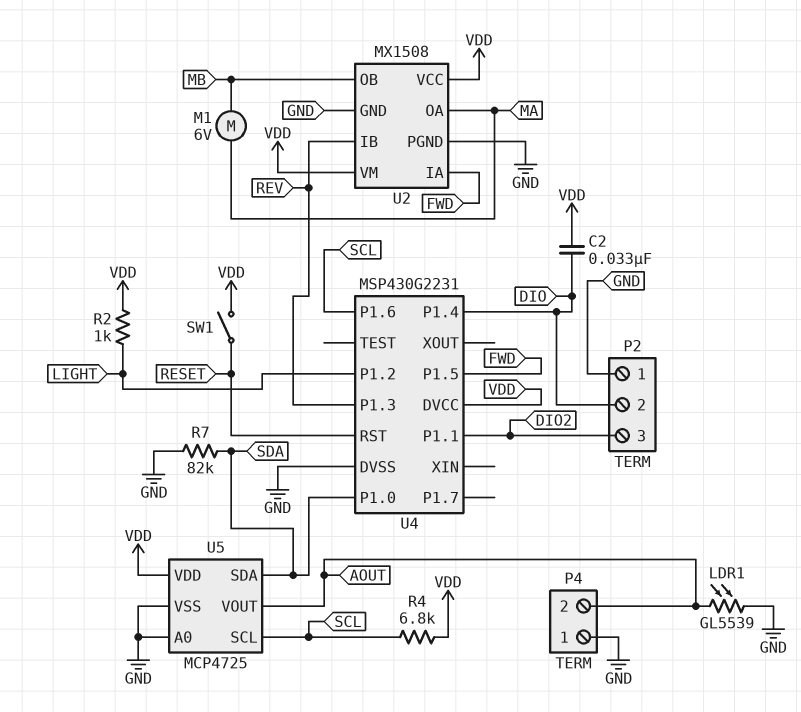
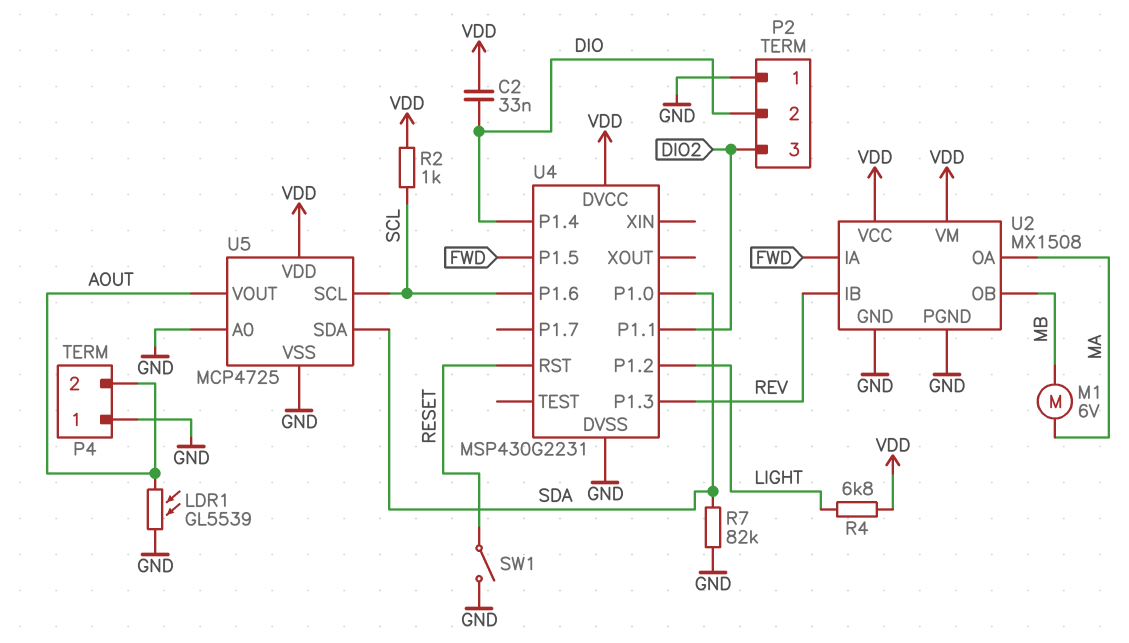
R2: 1k (LIGHT, VDD) -> 1k (SCL, VDD)
R4: 6.8k (SCL, VDD) -> 6.8k (LIGHT, VDD)
SW1: switch (RESET, VDD) -> switch (GND, RESET)

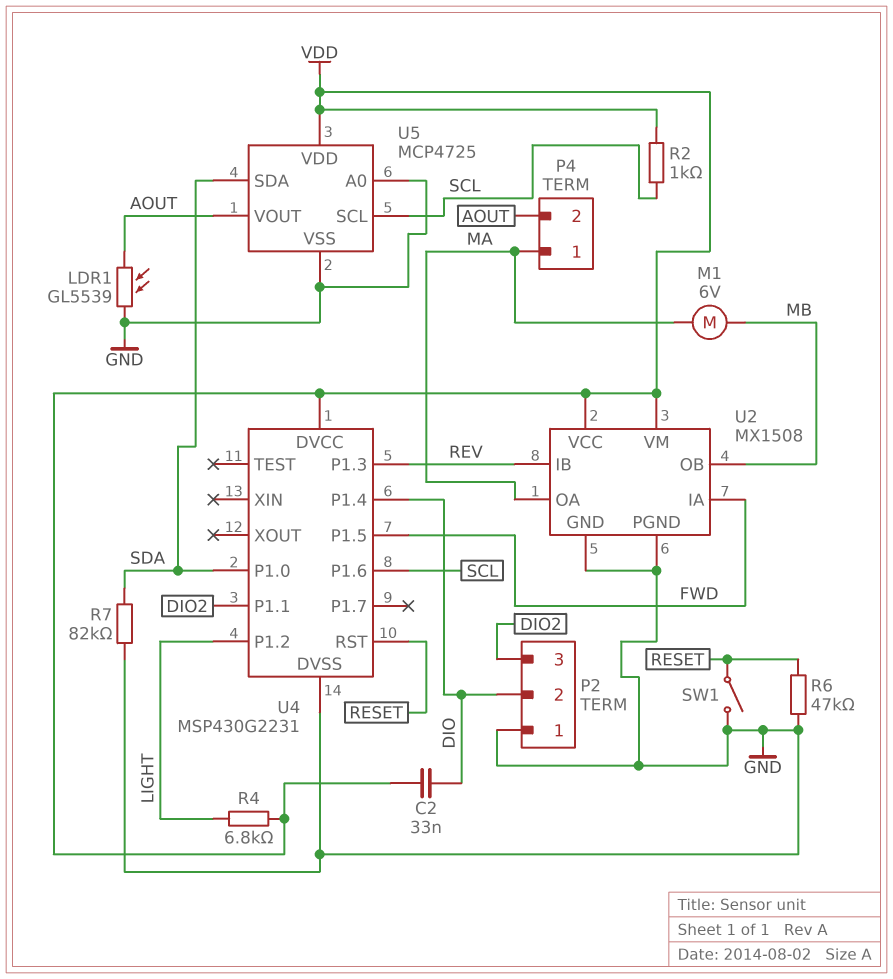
P4 pin 1: GND -> MA
R6: none -> 47k (GND, RESET)

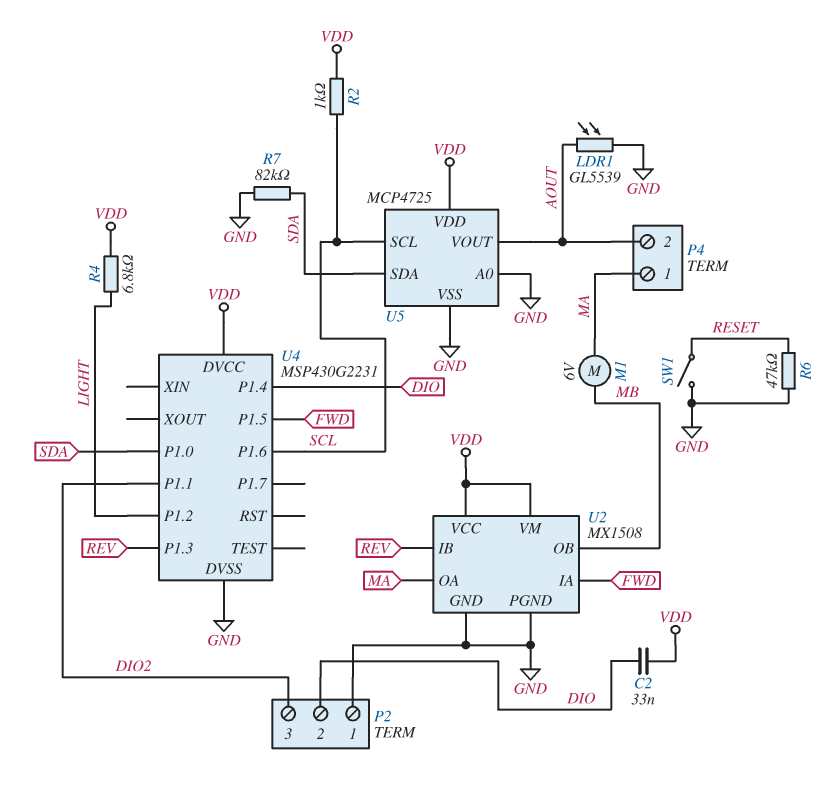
U4 pin RST: RESET -> none

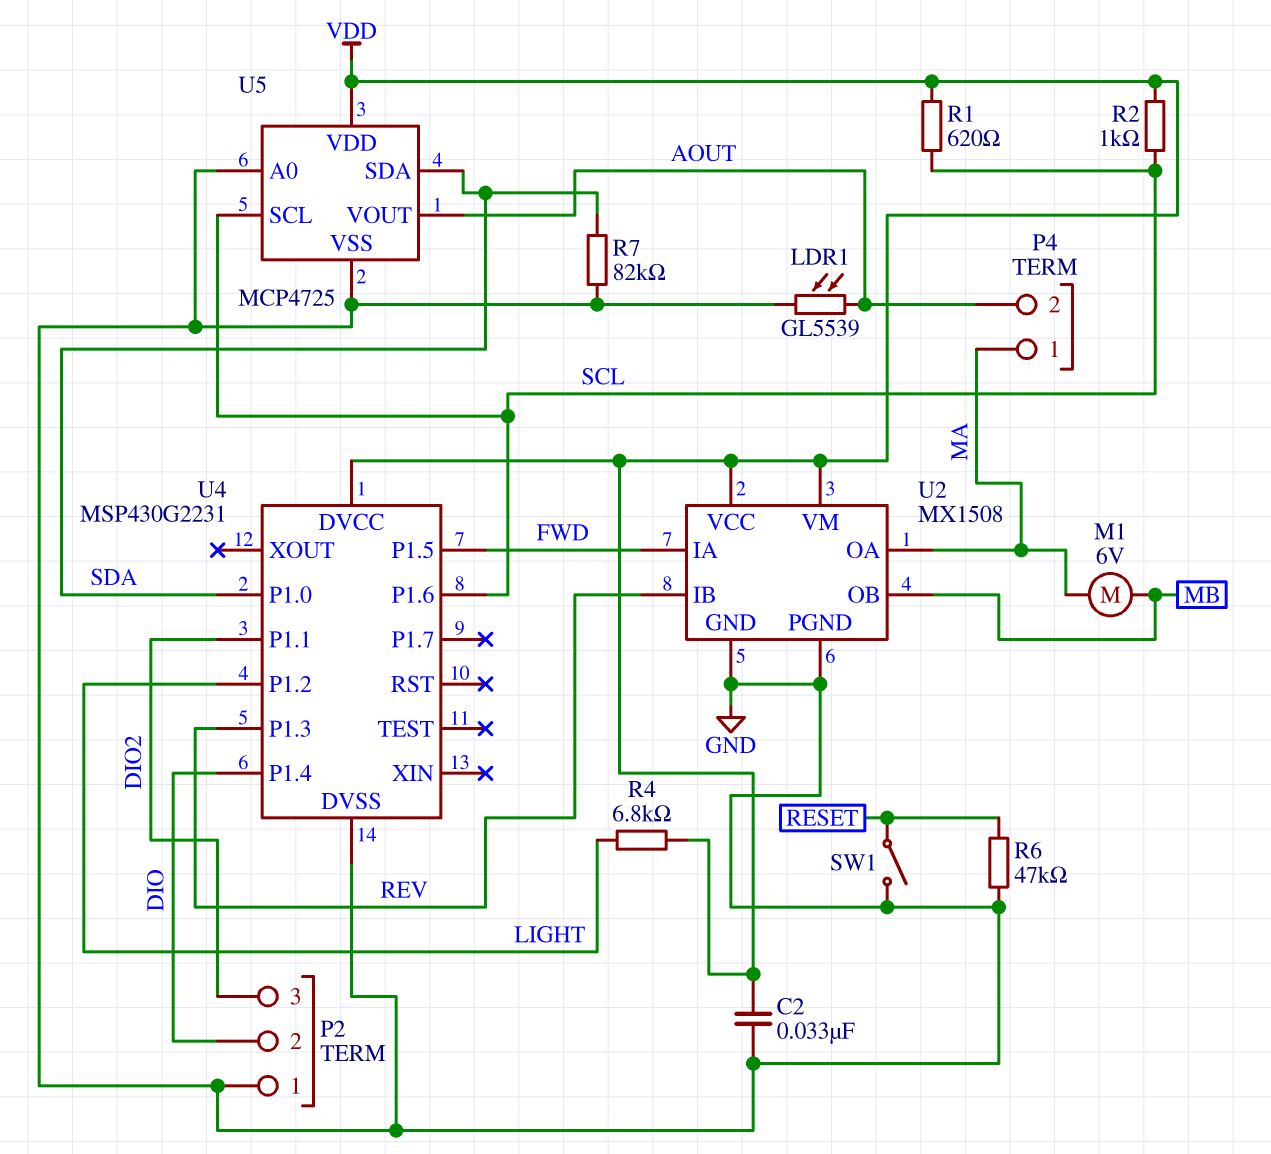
C2: 33nF (DIO, VDD) -> 33nF (GND, VDD)
R1: none -> 620 (SCL, VDD)

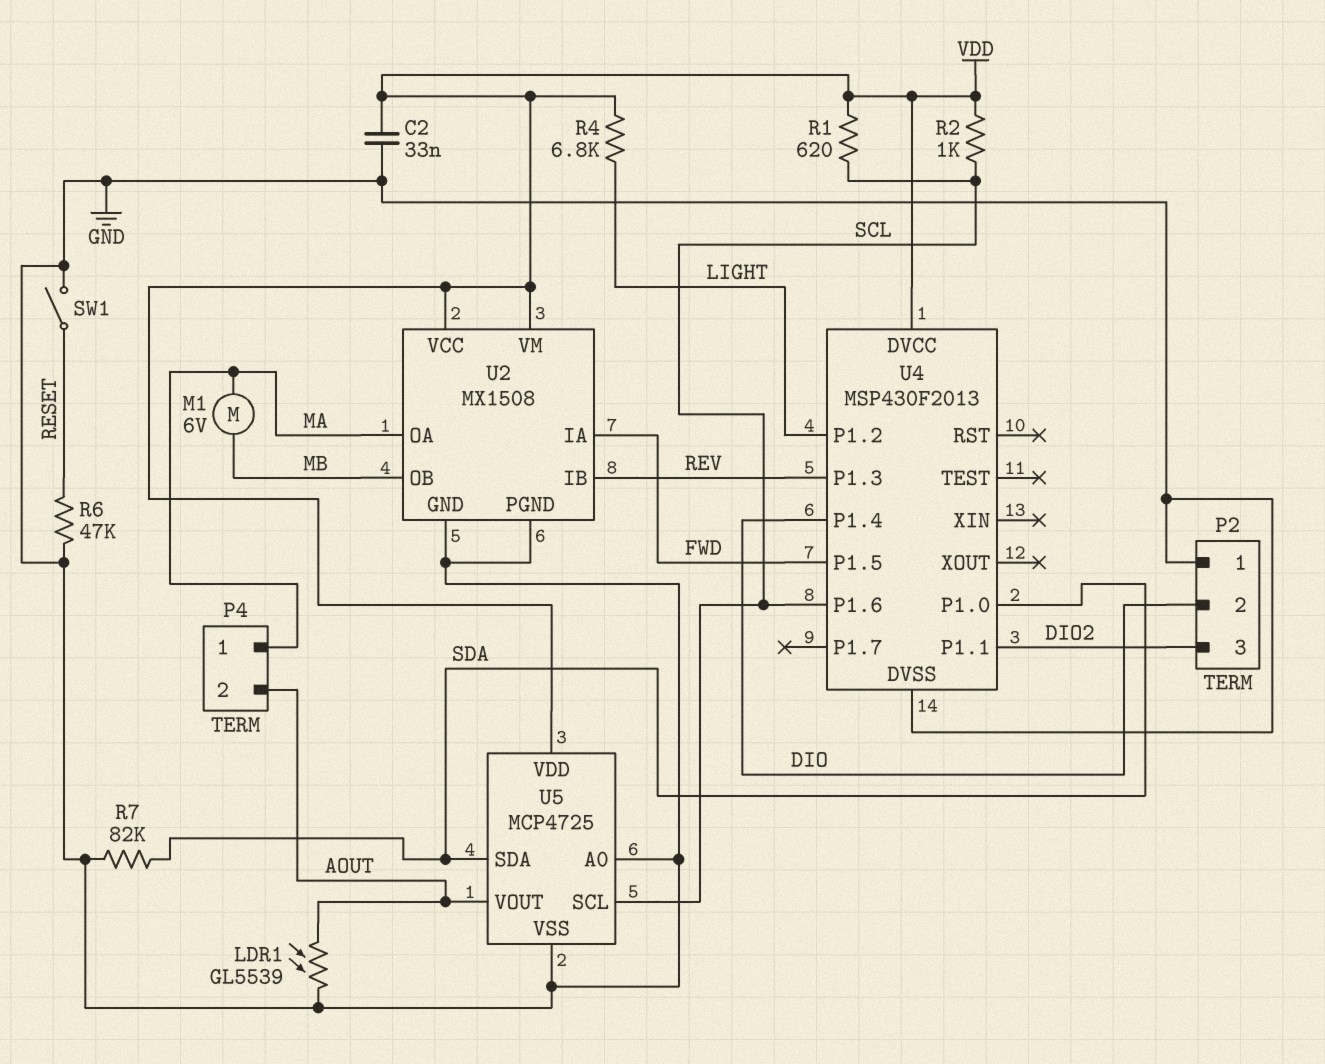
U4: MSP430G2231 -> MSP430F2013

